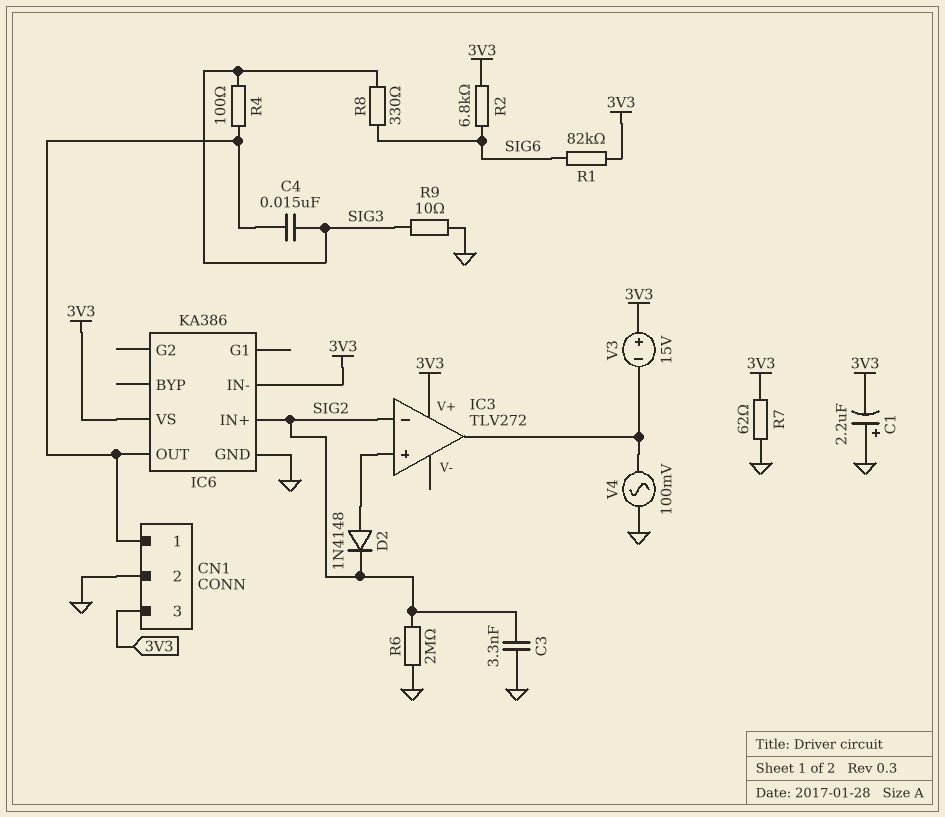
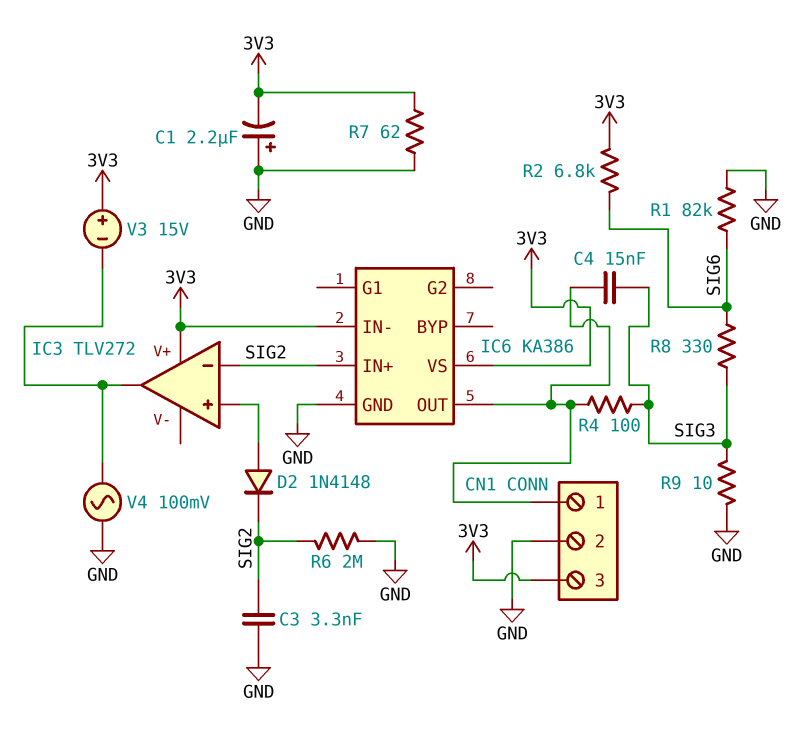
R1: 82k (3V3, SIG6) -> 82k (GND, SIG6)

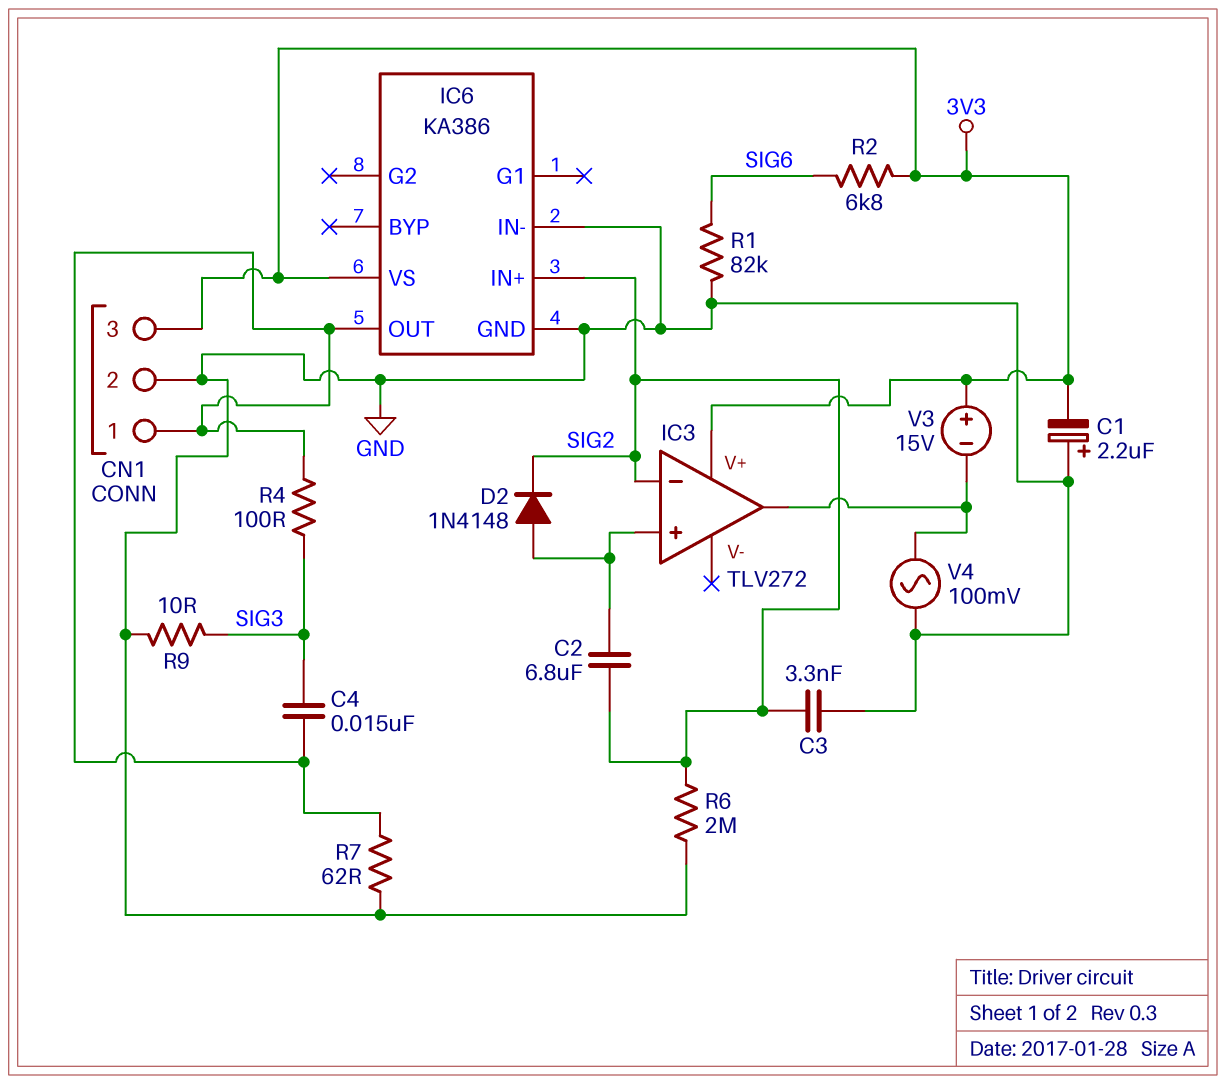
C2: none -> 6.8uF (IC3/in+, SIG2)
IC6 pin IN-: 3V3 -> GND
R7: 62 (3V3, GND) -> 62 (CN1/1, GND)
R8: 330 (SIG3, SIG6) -> none

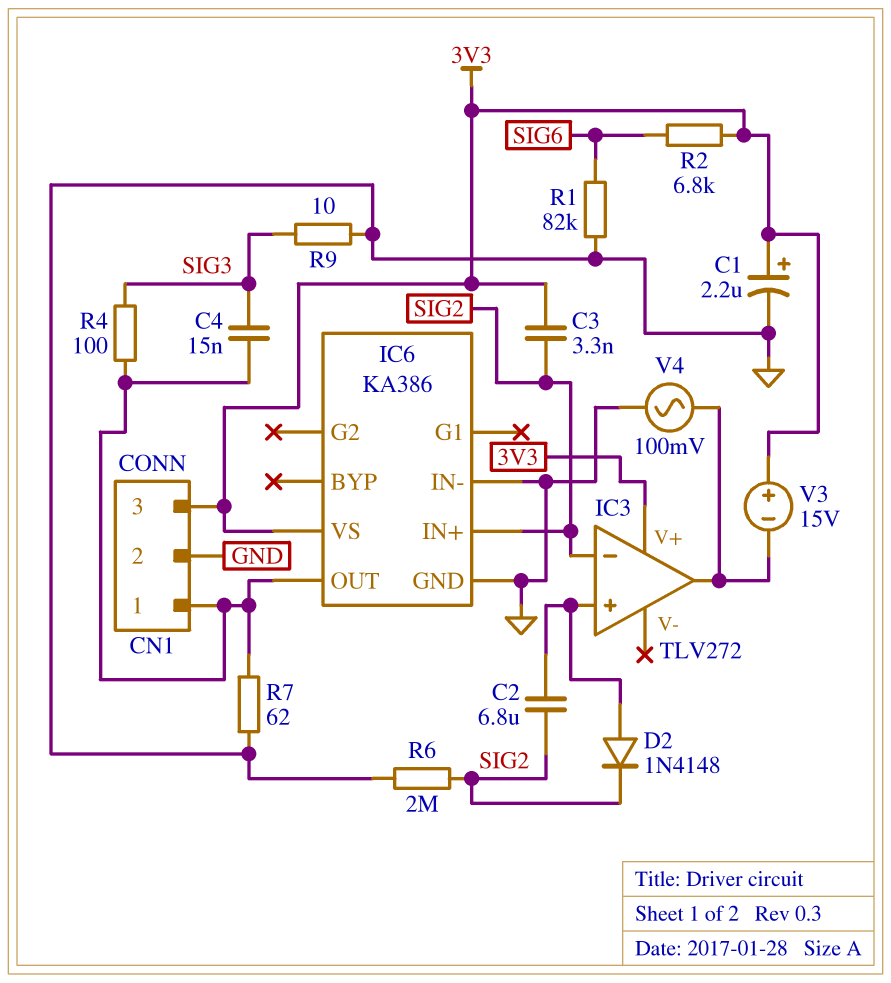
C1: 2.2uF (plus GND, minus 3V3) -> 2.2uF (plus 3V3, minus GND)
C3: 3.3nF (GND, SIG2) -> 3.3nF (3V3, SIG2)

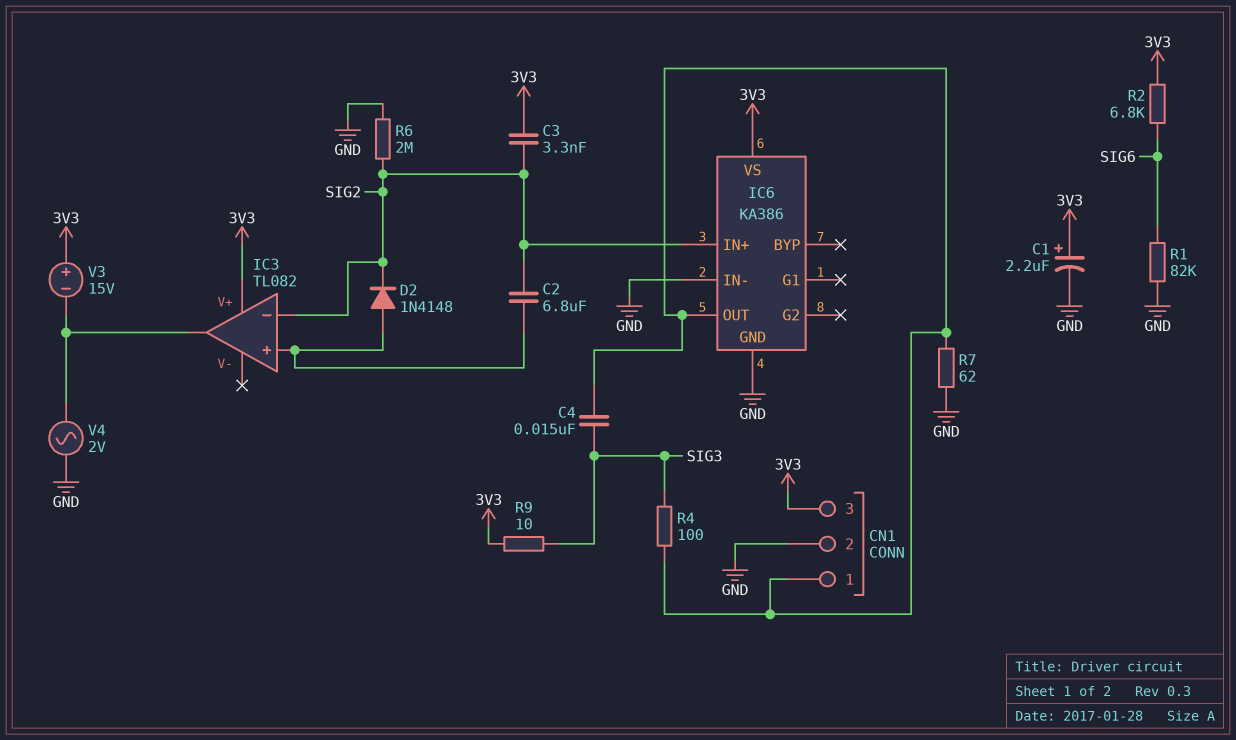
IC3: TLV272 -> TL082
R9: 10 (GND, SIG3) -> 10 (3V3, SIG3)
V4: AC 100mV (GND, IC3/out) -> AC 2V (GND, IC3/out)

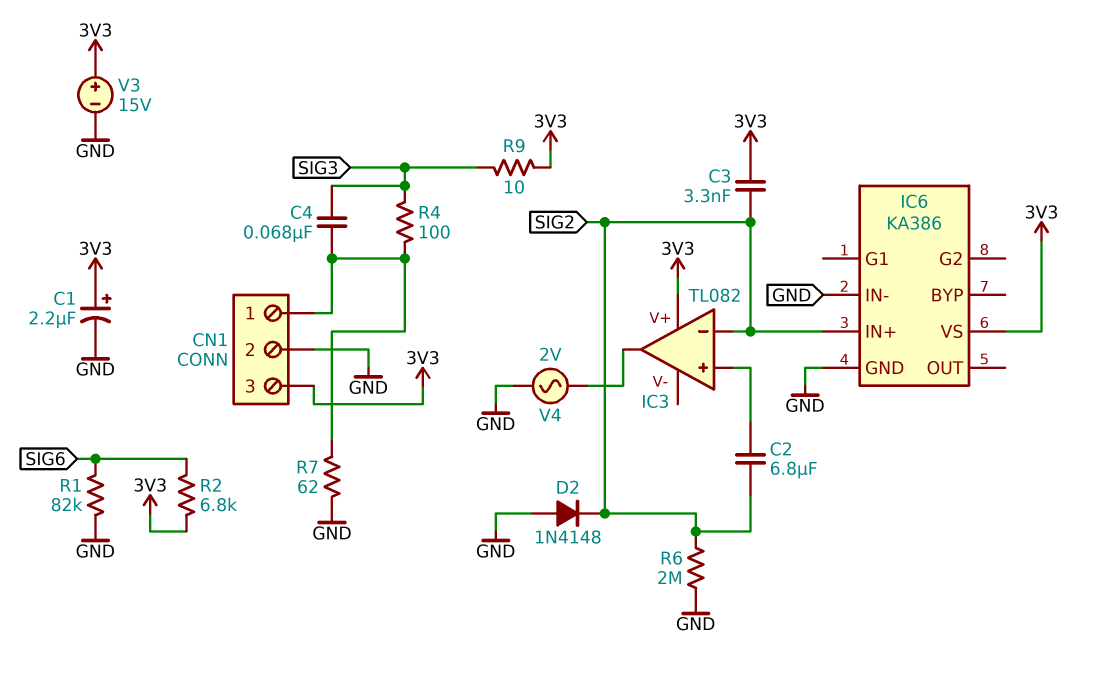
C4: 15nF (CN1/1, SIG3) -> 68nF (CN1/1, SIG3)
D2: diode 1N4148 (A IC3/in+, K SIG2) -> diode 1N4148 (A GND, K SIG2)
IC6 pin OUT: CN1/1 -> none
V3: 15V (plus 3V3, minus IC3/out) -> 15V (plus 3V3, minus GND)

